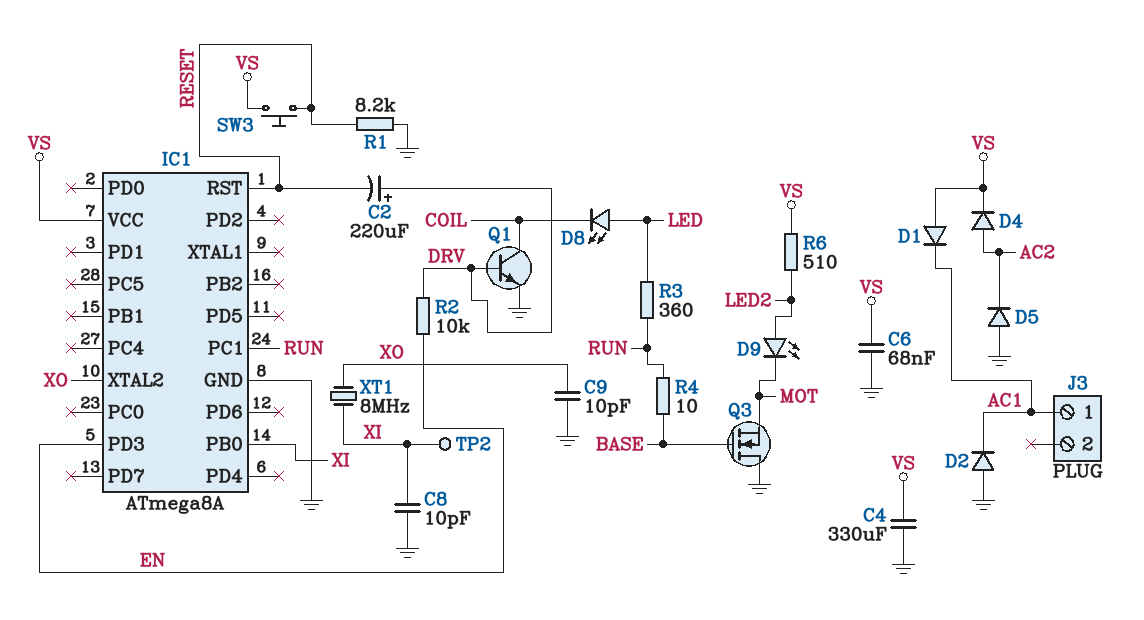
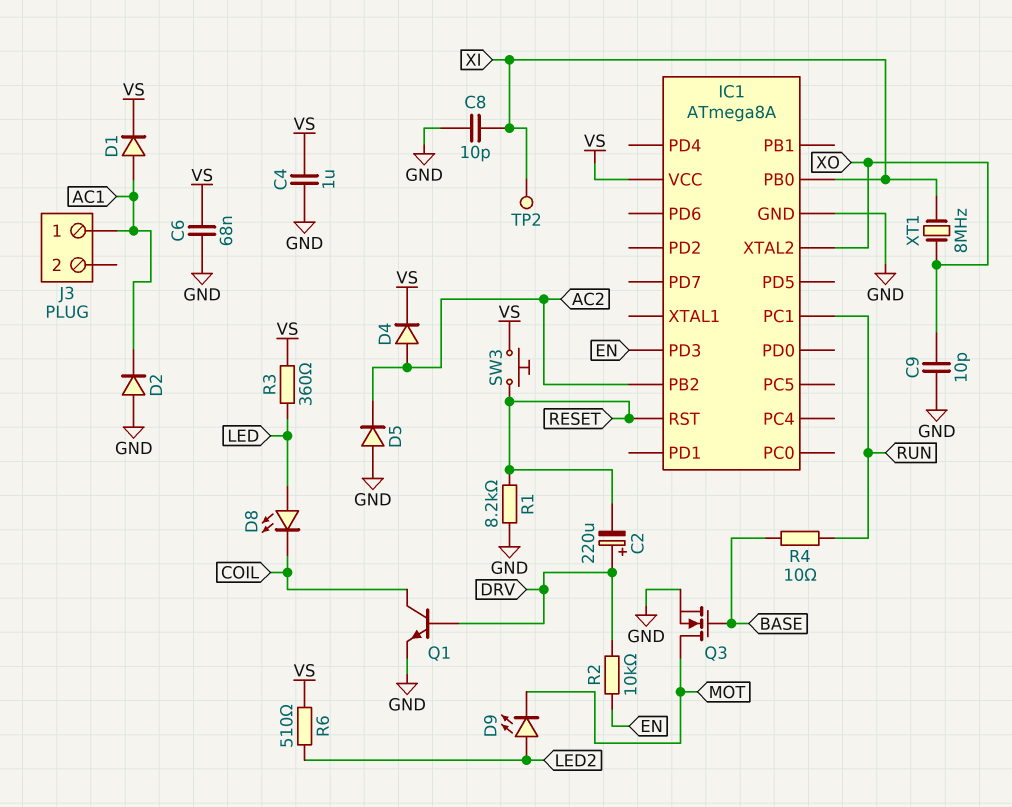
C4: 330uF (GND, VS) -> 1uF (GND, VS)
D1: diode (A VS, K AC1) -> diode (A AC1, K VS)
IC1 pin PB2: none -> AC2
Q3: NMOS (G BASE, D GND, S MOT) -> NMOS (G BASE, D MOT, S GND)
R3: 360 (LED, RUN) -> 360 (LED, VS)

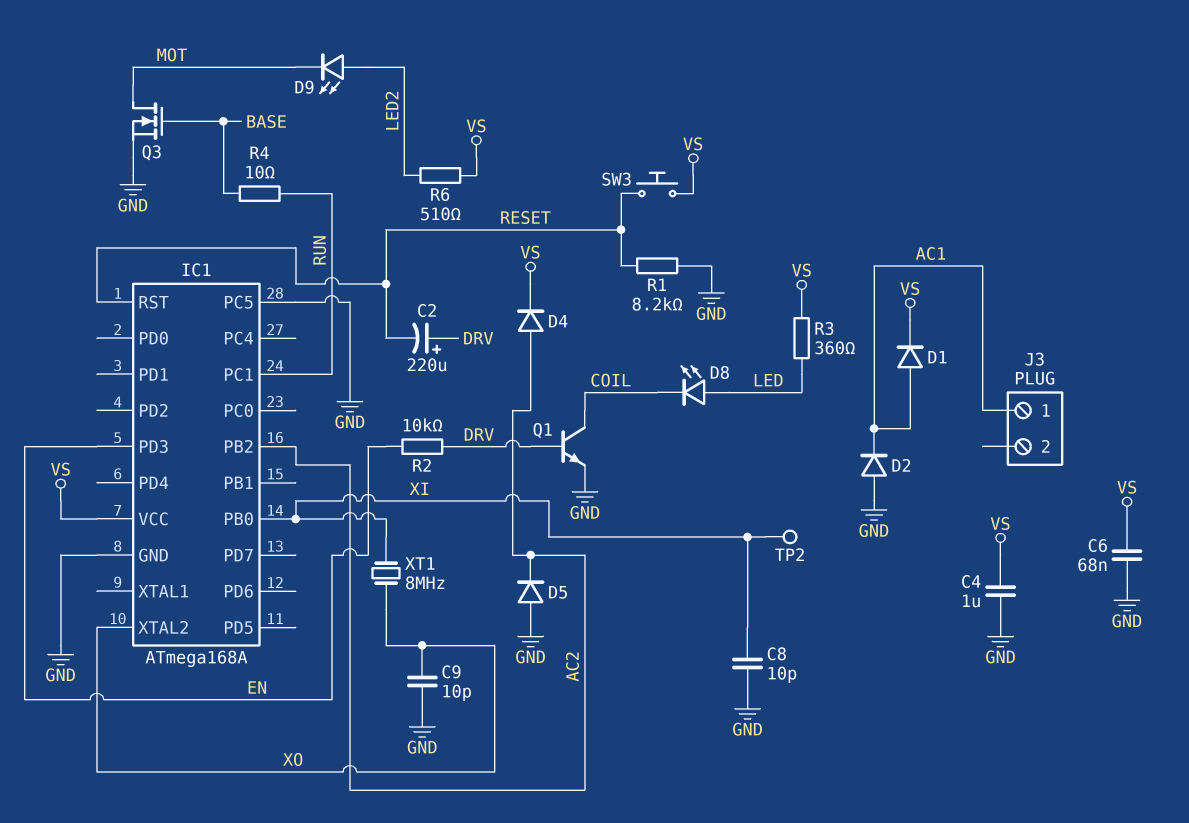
IC1: ATmega8A -> ATmega168A
IC1 pin PC5: none -> GND

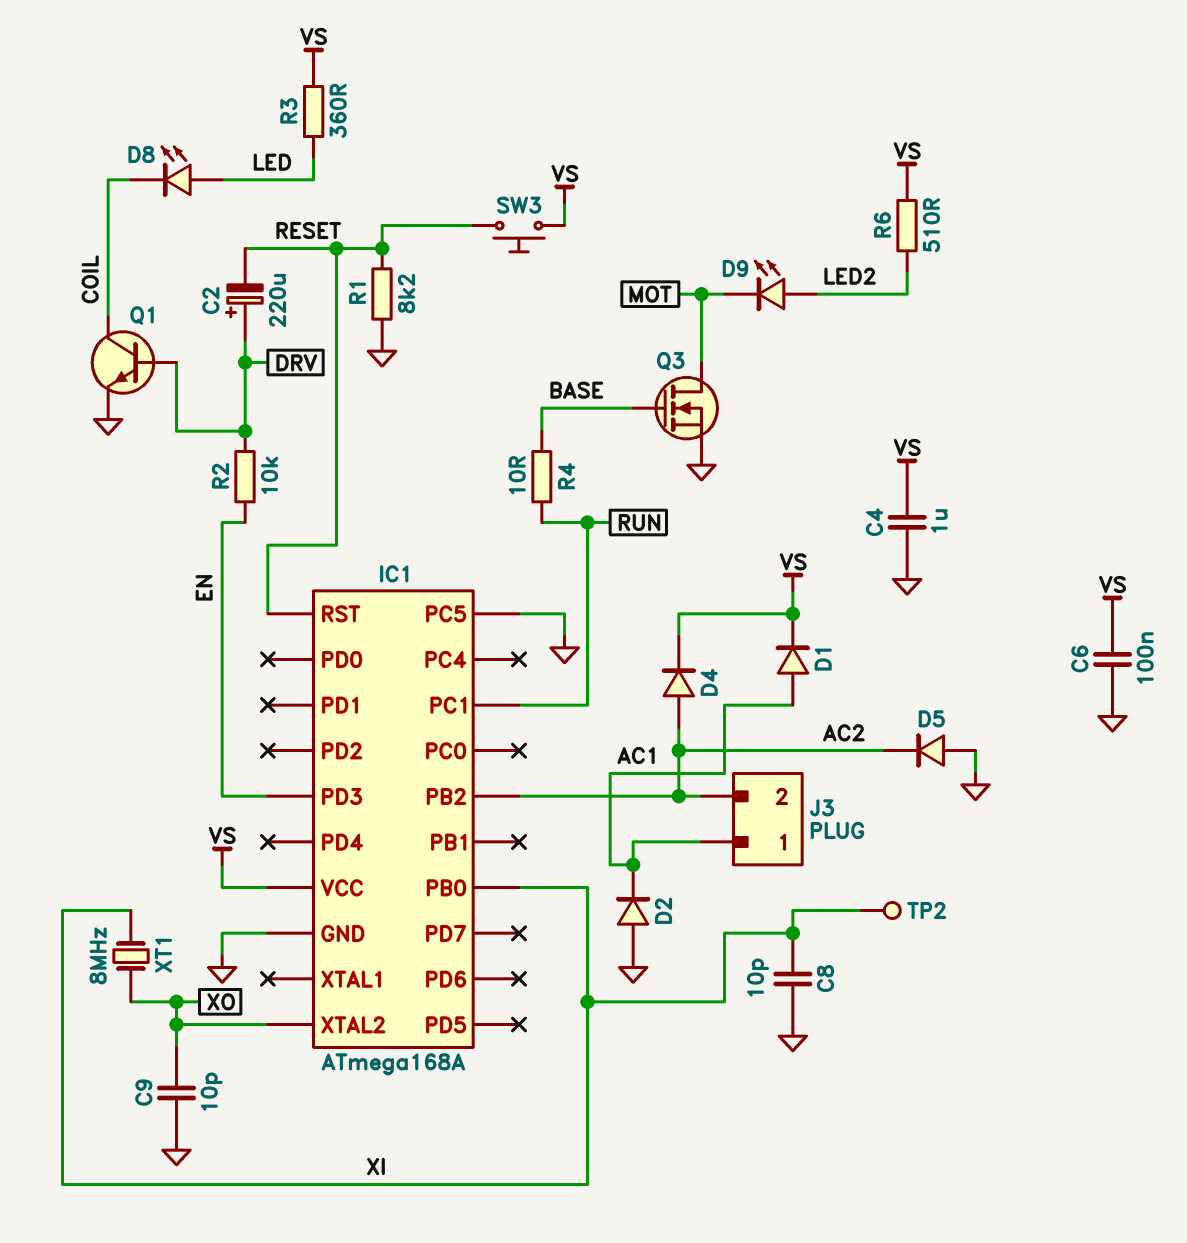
C6: 68nF (GND, VS) -> 100nF (GND, VS)
J3 pin 2: none -> AC2

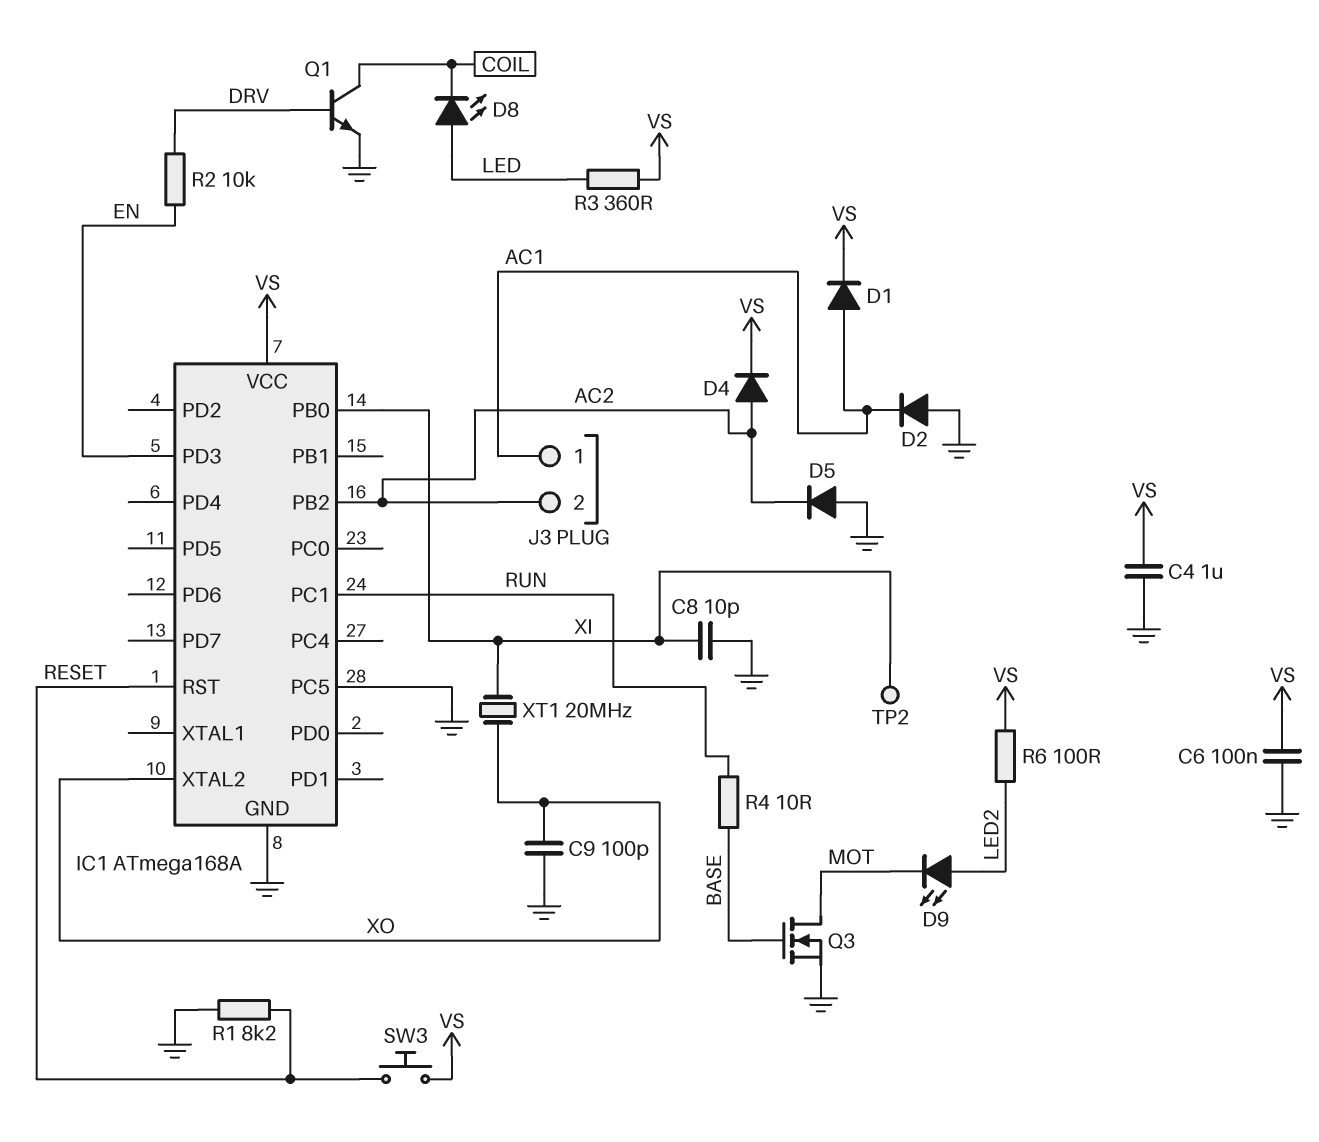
C2: 220uF (plus DRV, minus RESET) -> none
C9: 10pF (GND, XO) -> 100pF (GND, XO)
R6: 510 (LED2, VS) -> 100 (LED2, VS)
XT1: 8MHz (XI, XO) -> 20MHz (XI, XO)

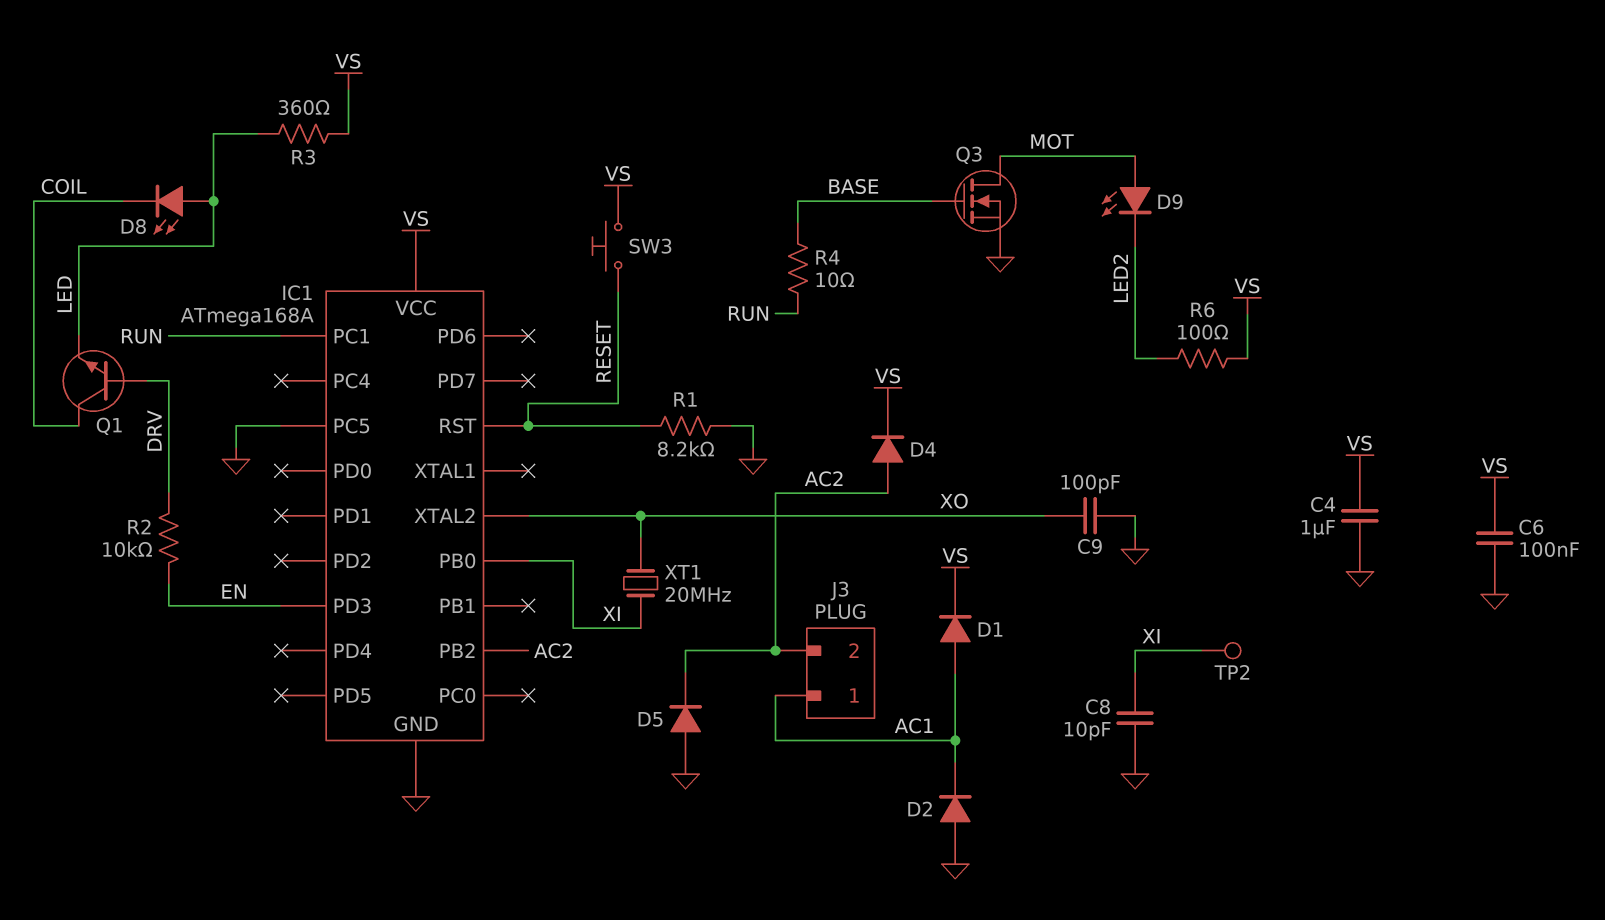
D9: LED (A LED2, K MOT) -> LED (A MOT, K LED2)
Q1: NPN (B DRV, C COIL, E GND) -> NPN (B DRV, C COIL, E LED)

